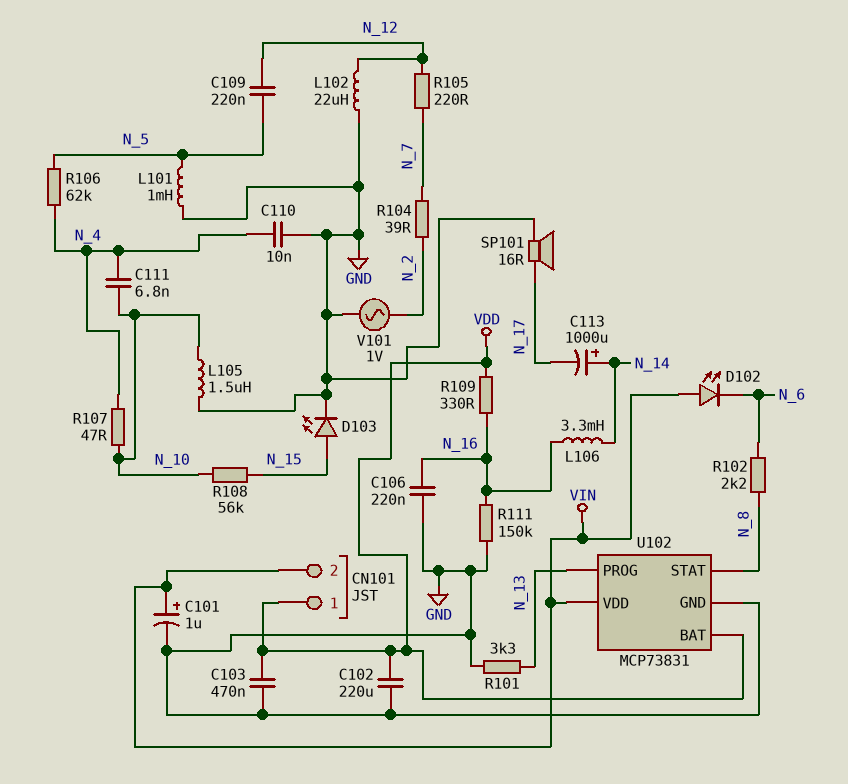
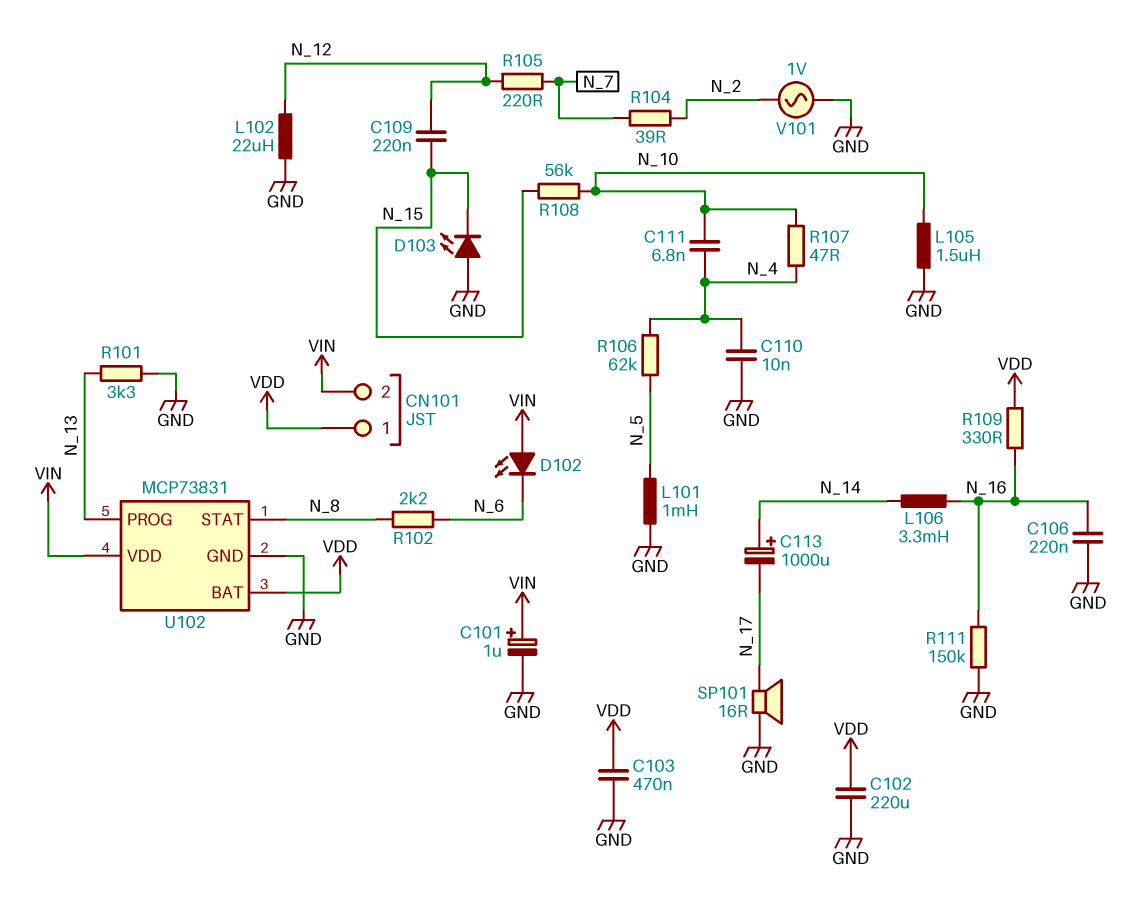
C109: 220nF (N_5, N_12) -> 220nF (N_12, N_15)
D103: LED (A N_15, K GND) -> LED (A GND, K N_15)

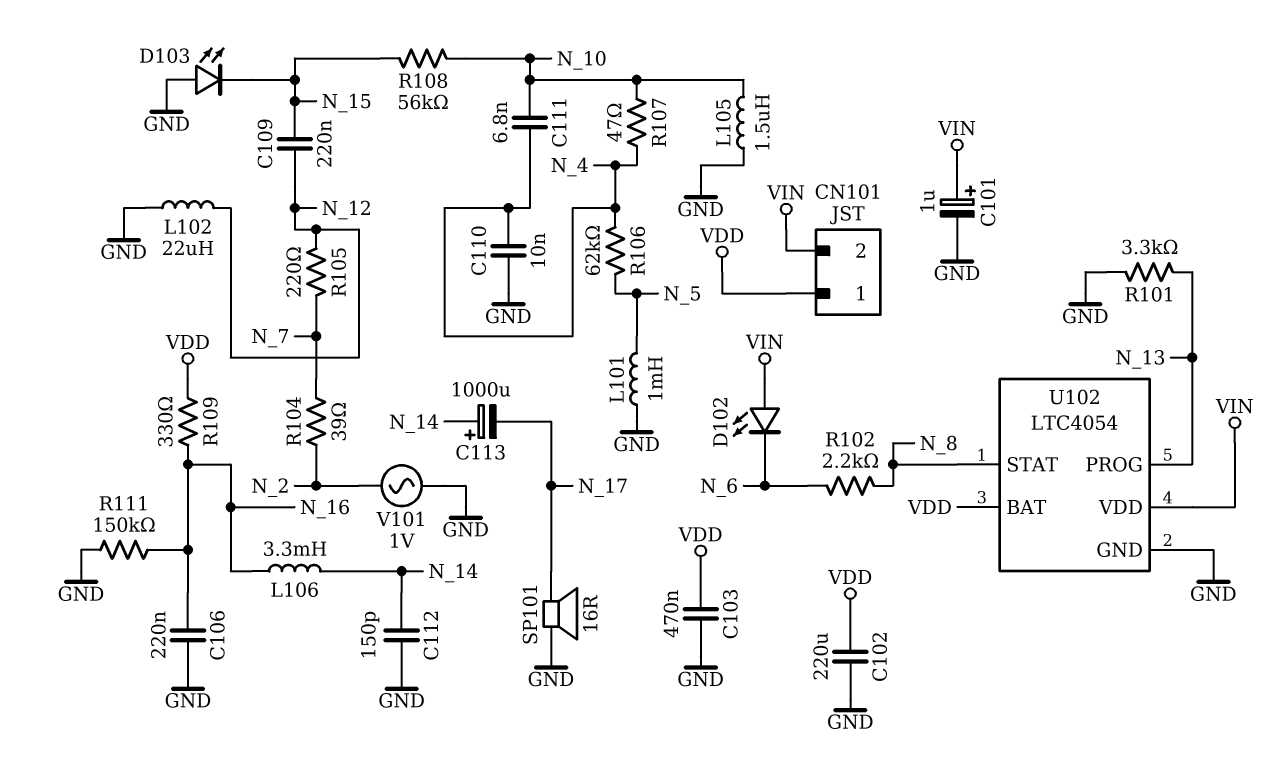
C112: none -> 150pF (GND, N_14)
U102: MCP73831 -> LTC4054

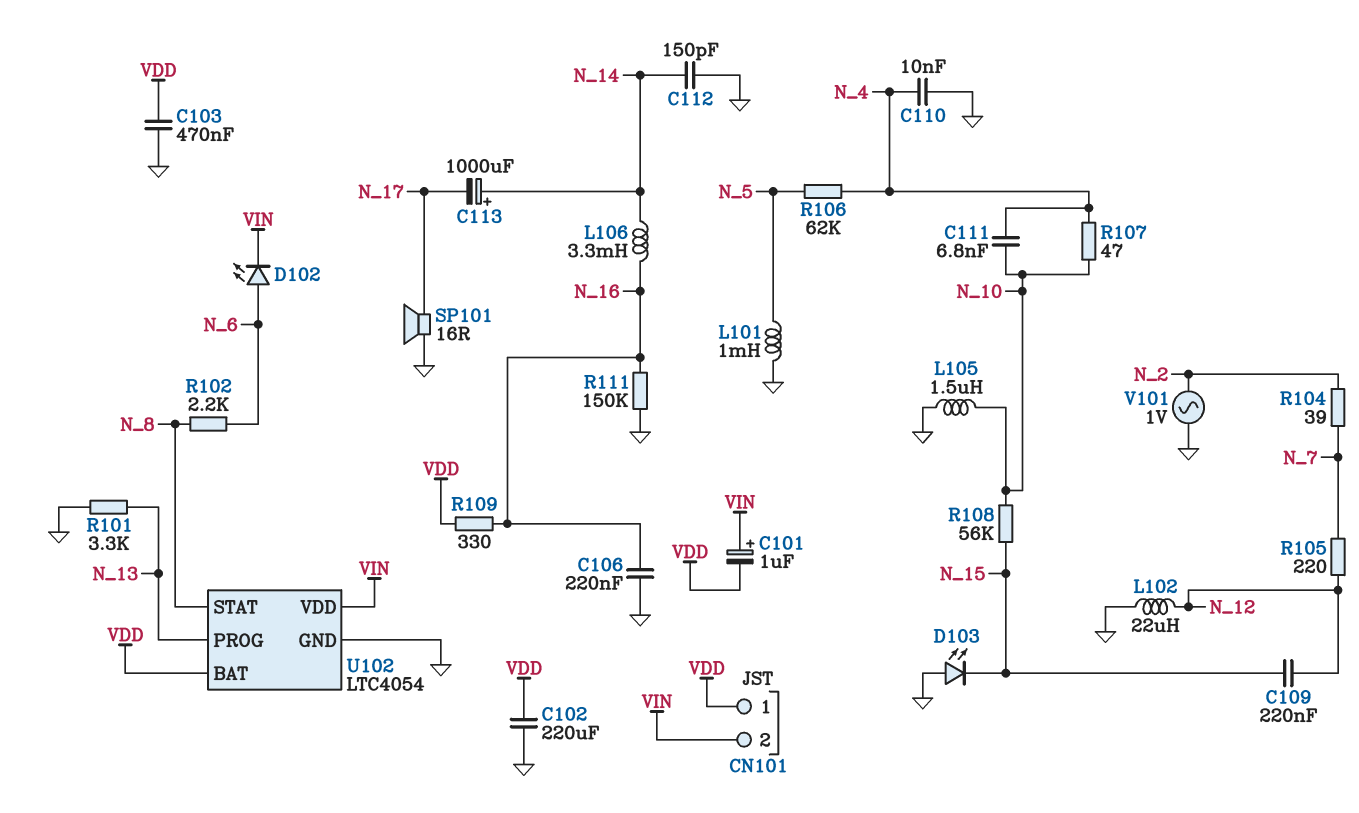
C101: 1uF (plus VIN, minus GND) -> 1uF (plus VIN, minus VDD)
D102: LED (A VIN, K N_6) -> LED (A N_6, K VIN)

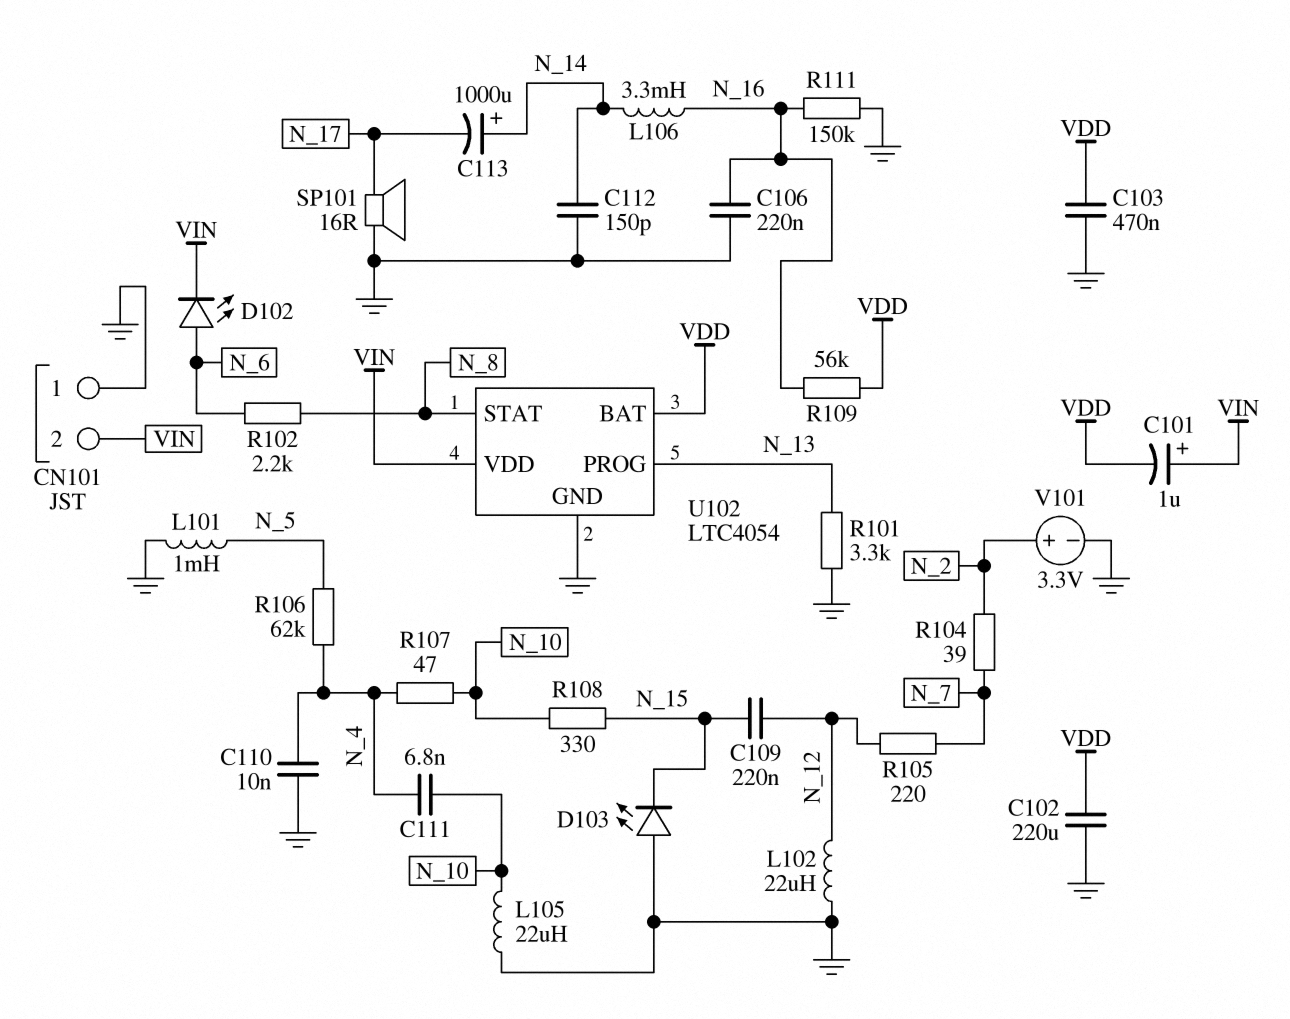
CN101 pin 1: VDD -> GND
L105: 1.5uH (GND, N_10) -> 22uH (GND, N_10)
R108: 56k (N_10, N_15) -> 330 (N_10, N_15)
R109: 330 (N_16, VDD) -> 56k (N_16, VDD)
V101: AC 1V (GND, N_2) -> 3.3V (plus N_2, minus GND)

